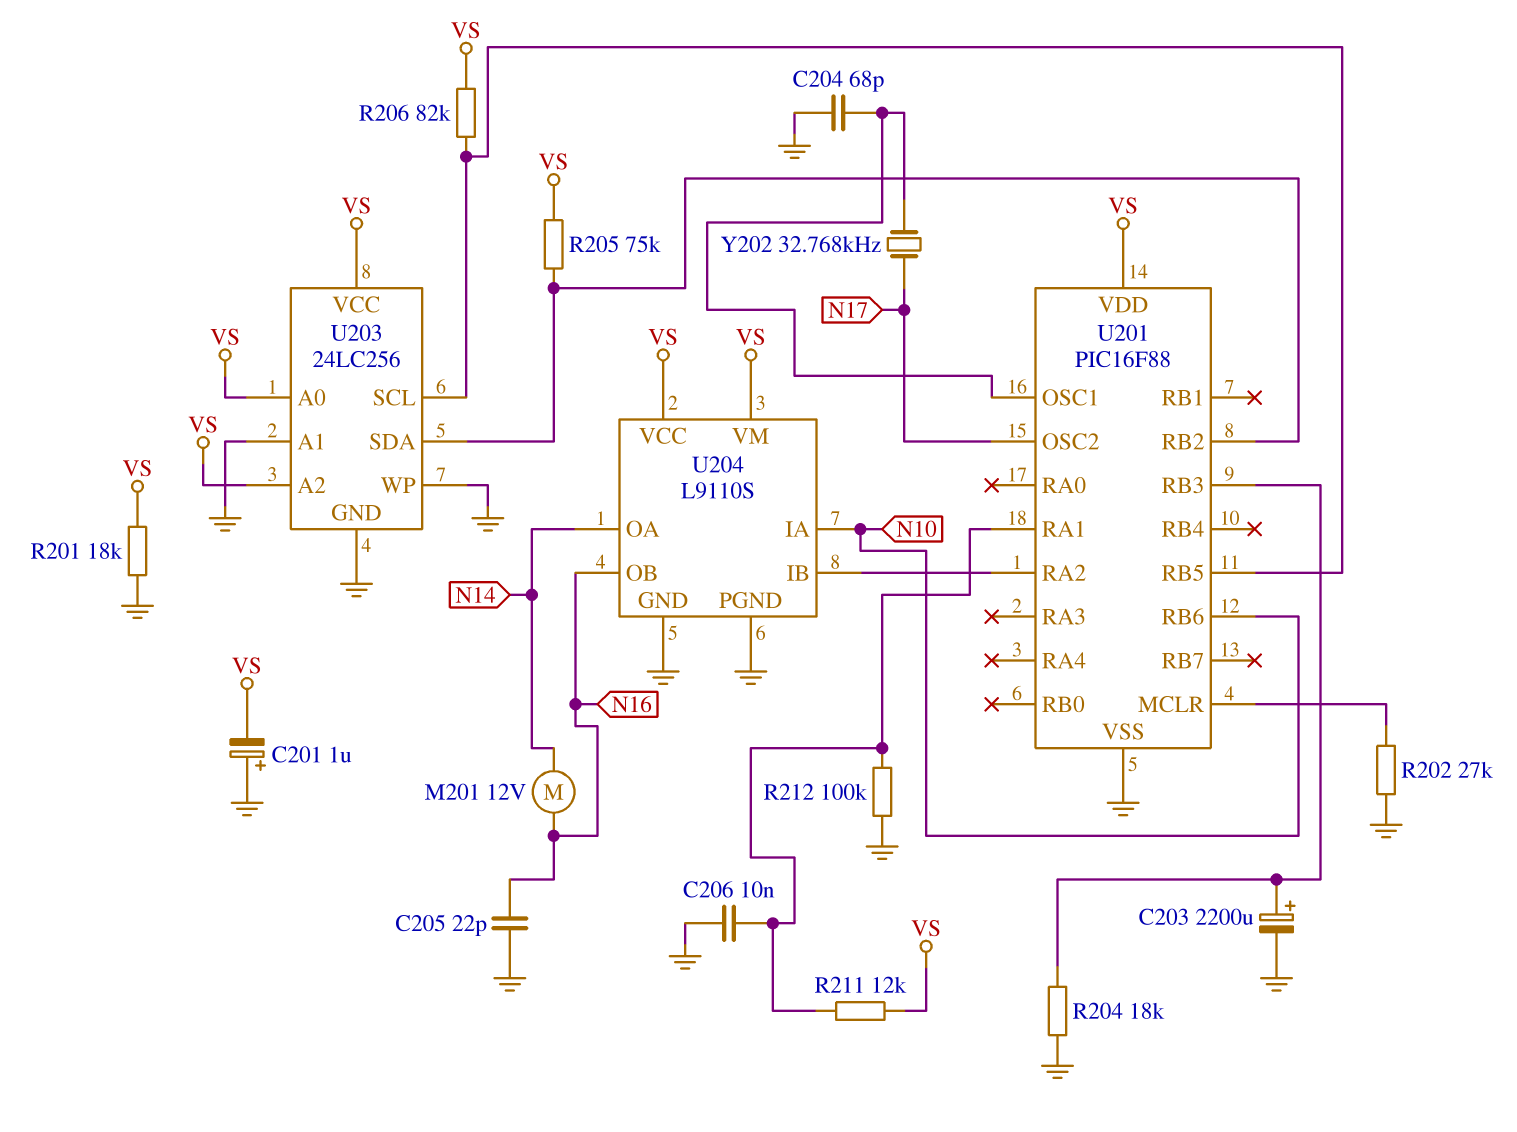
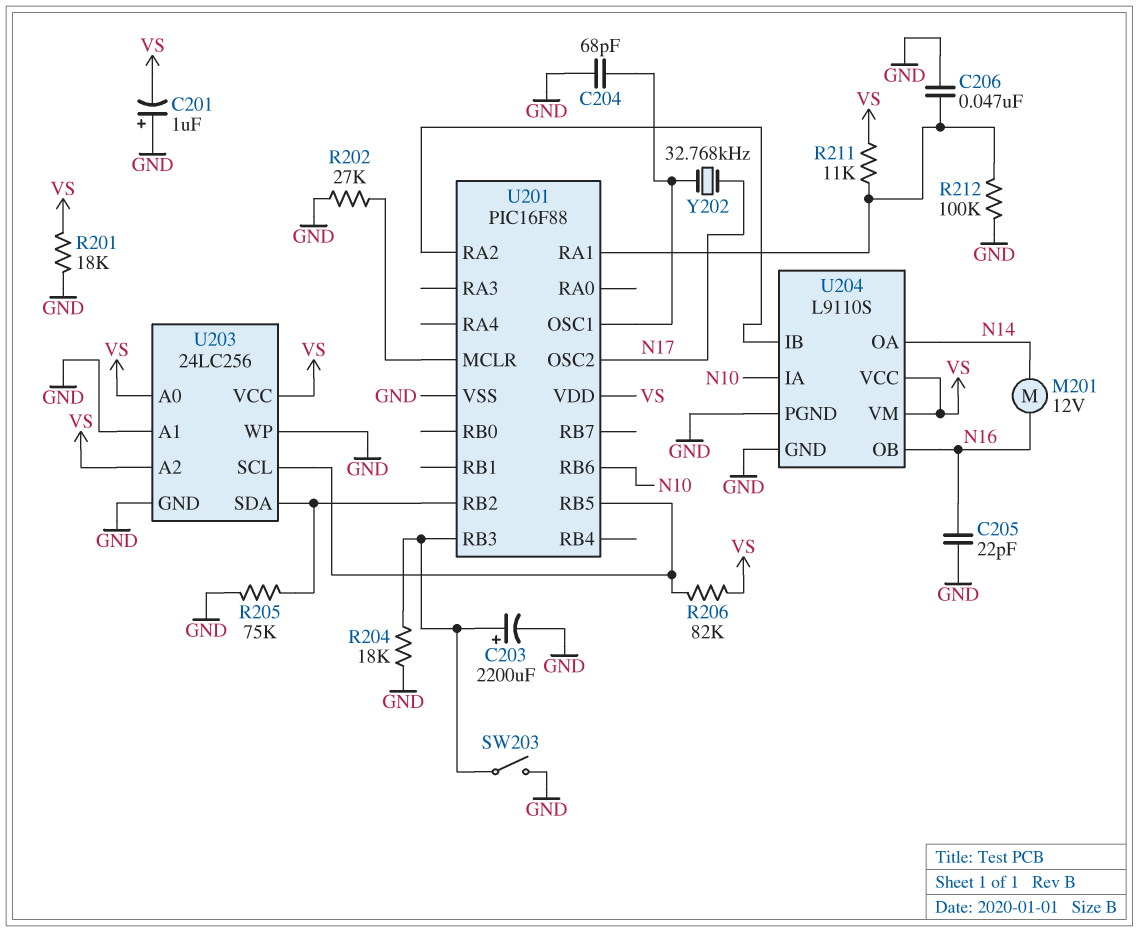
C206: 10nF (GND, U201/RA1) -> 47nF (GND, U201/RA1)
R205: 75k (U201/RB2, VS) -> 75k (GND, U201/RB2)
R211: 12k (U201/RA1, VS) -> 11k (U201/RA1, VS)
SW203: none -> switch (GND, U201/RB3)

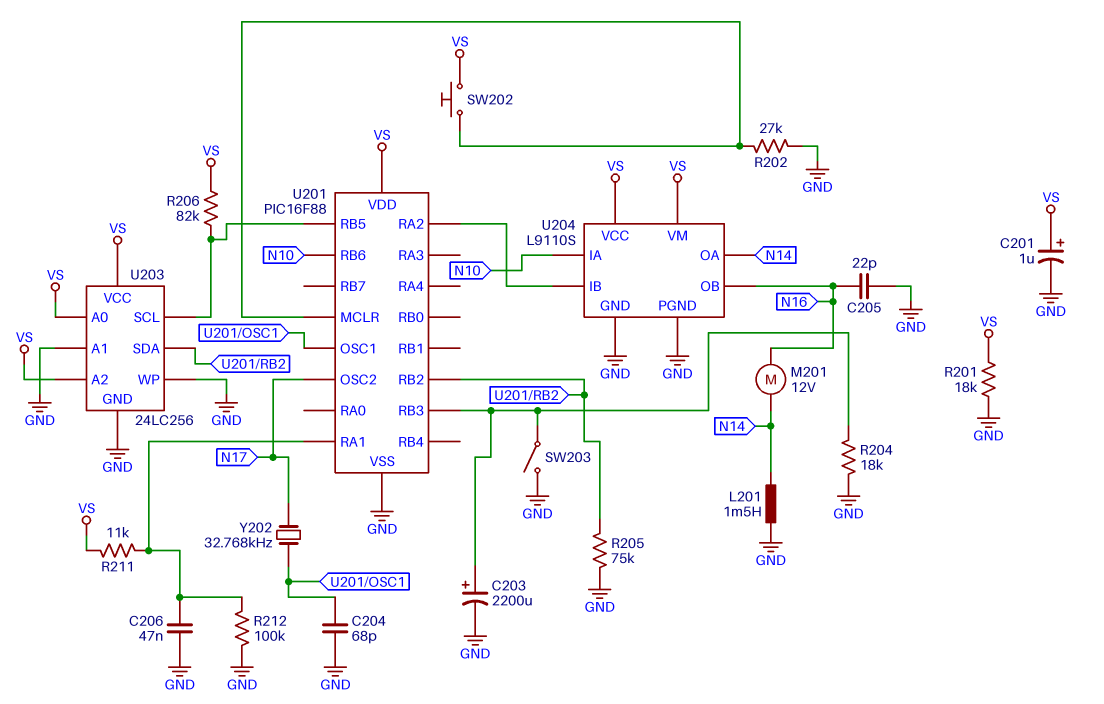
C201: 1uF (plus GND, minus VS) -> 1uF (plus VS, minus GND)
L201: none -> 1.5mH (GND, N14)
SW202: none -> button (U201/MCLR, VS)

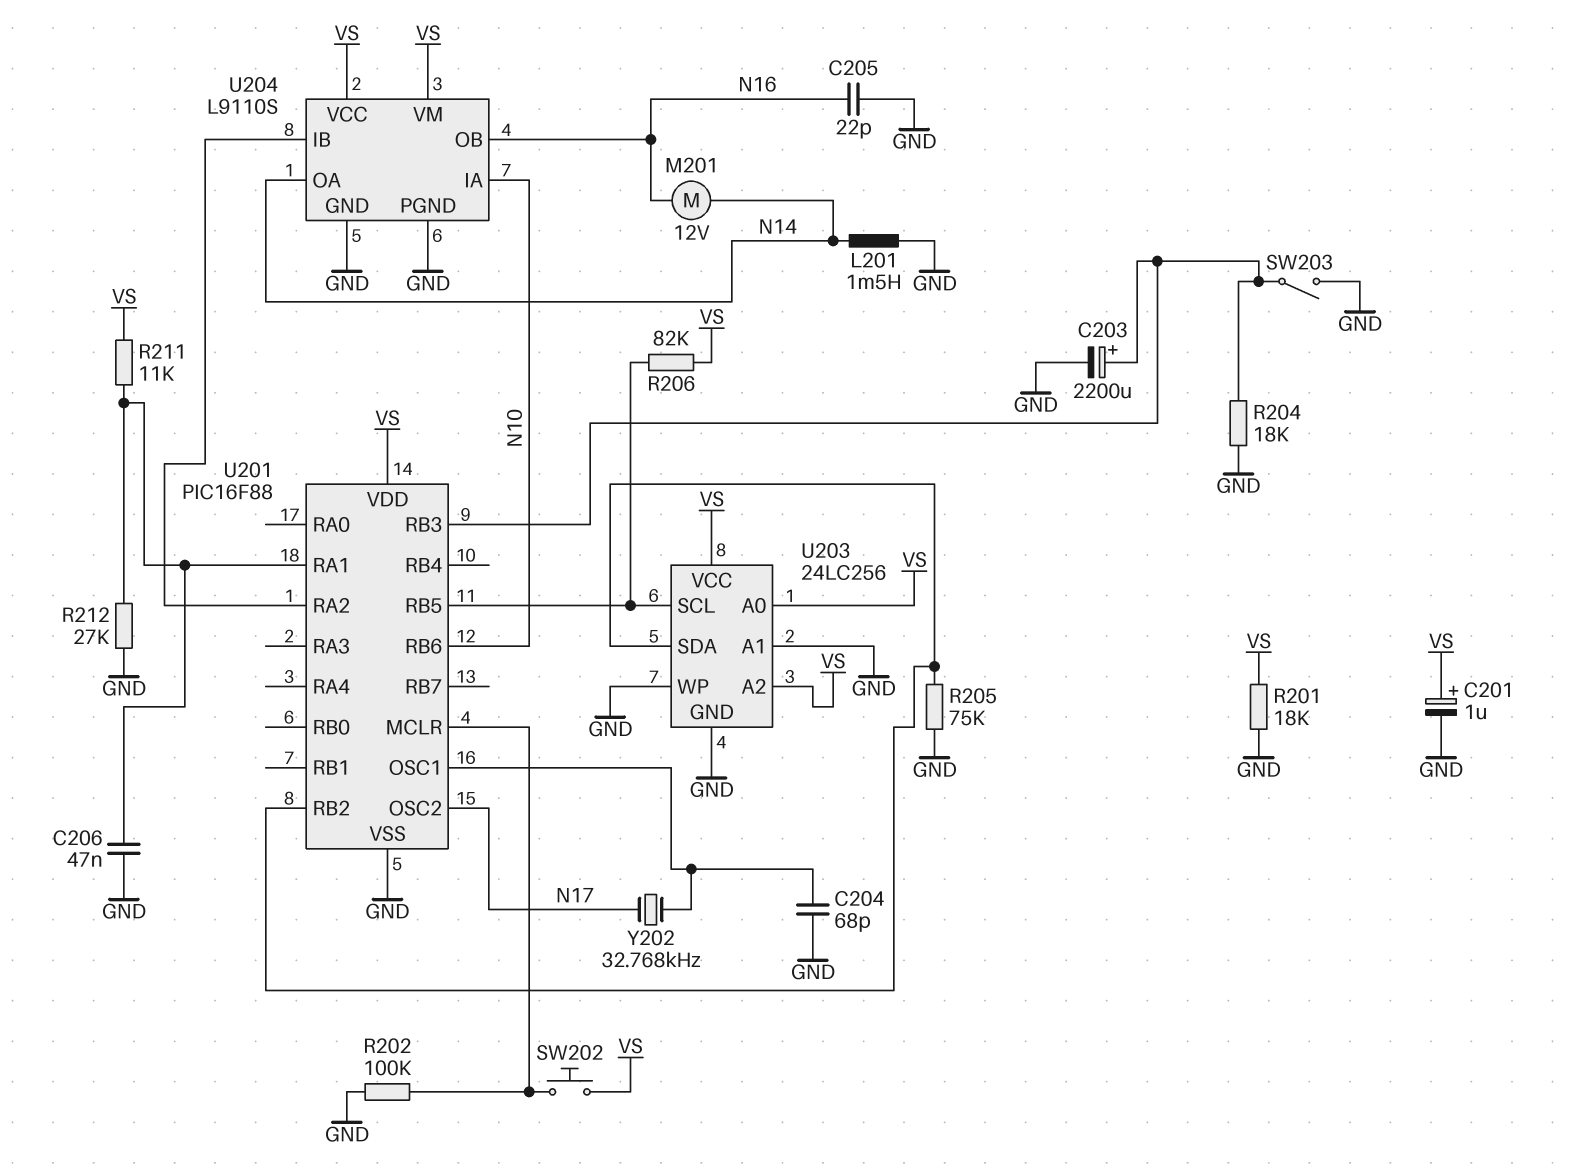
R202: 27k (GND, U201/MCLR) -> 100k (GND, U201/MCLR)
R212: 100k (GND, U201/RA1) -> 27k (GND, U201/RA1)

